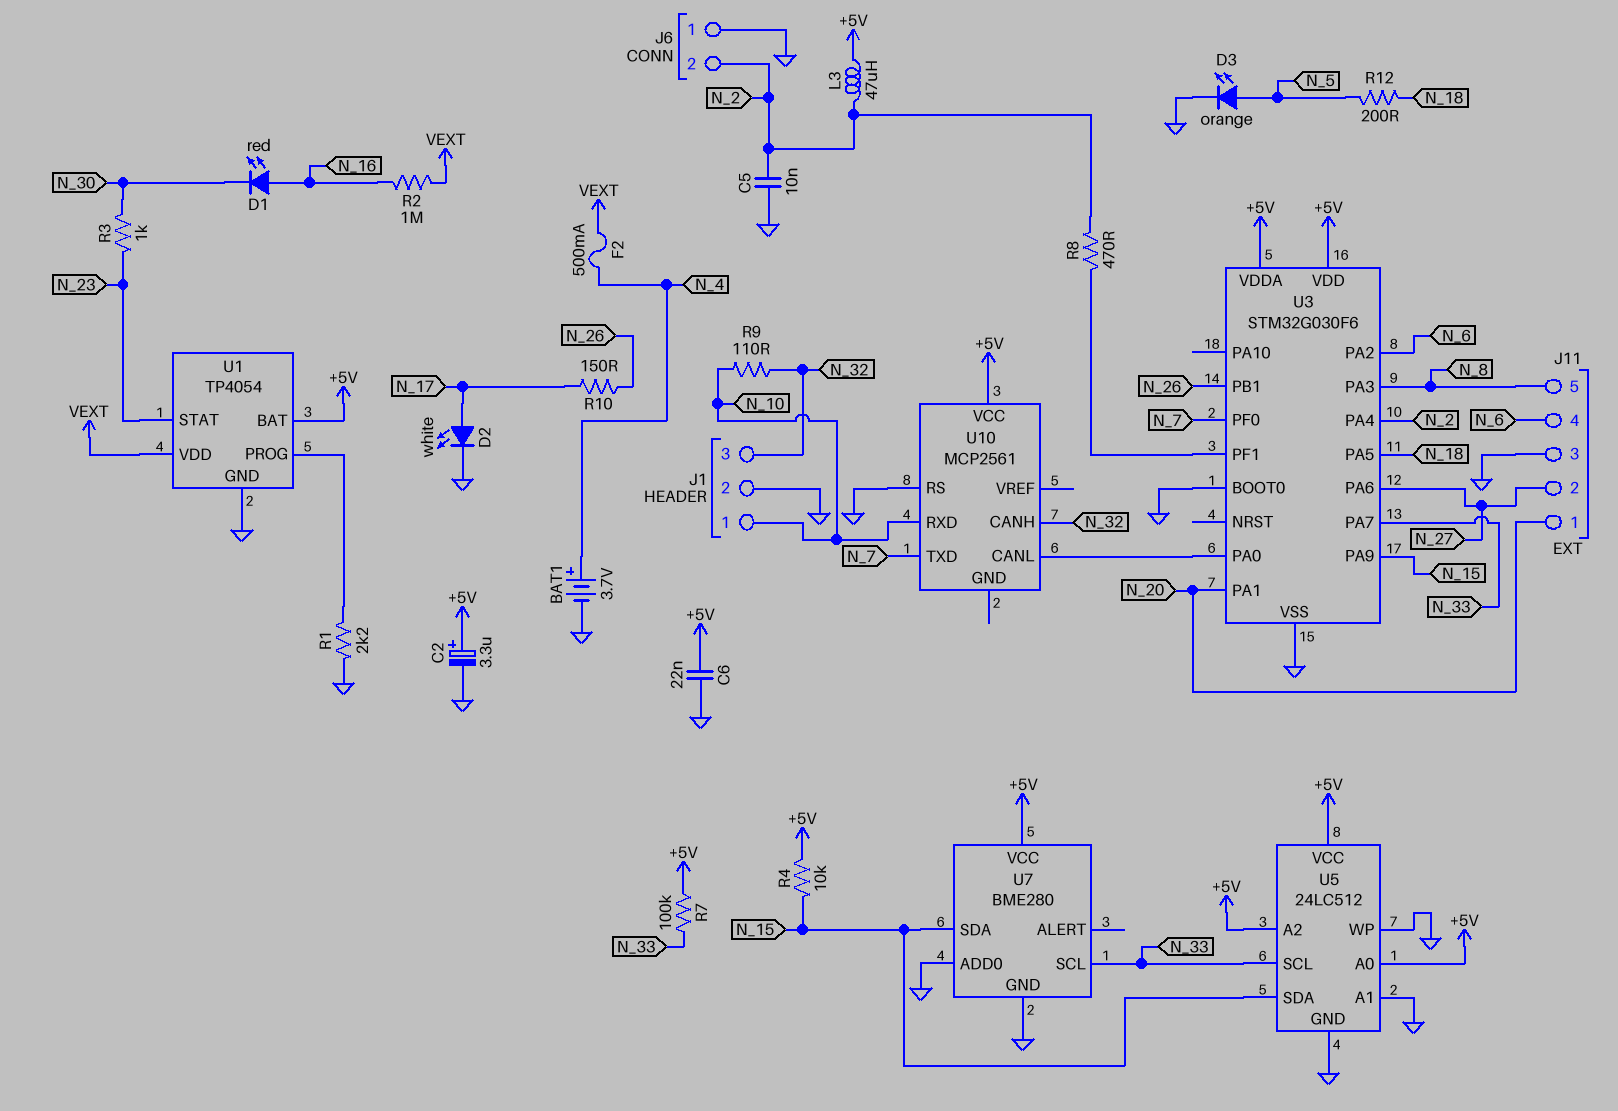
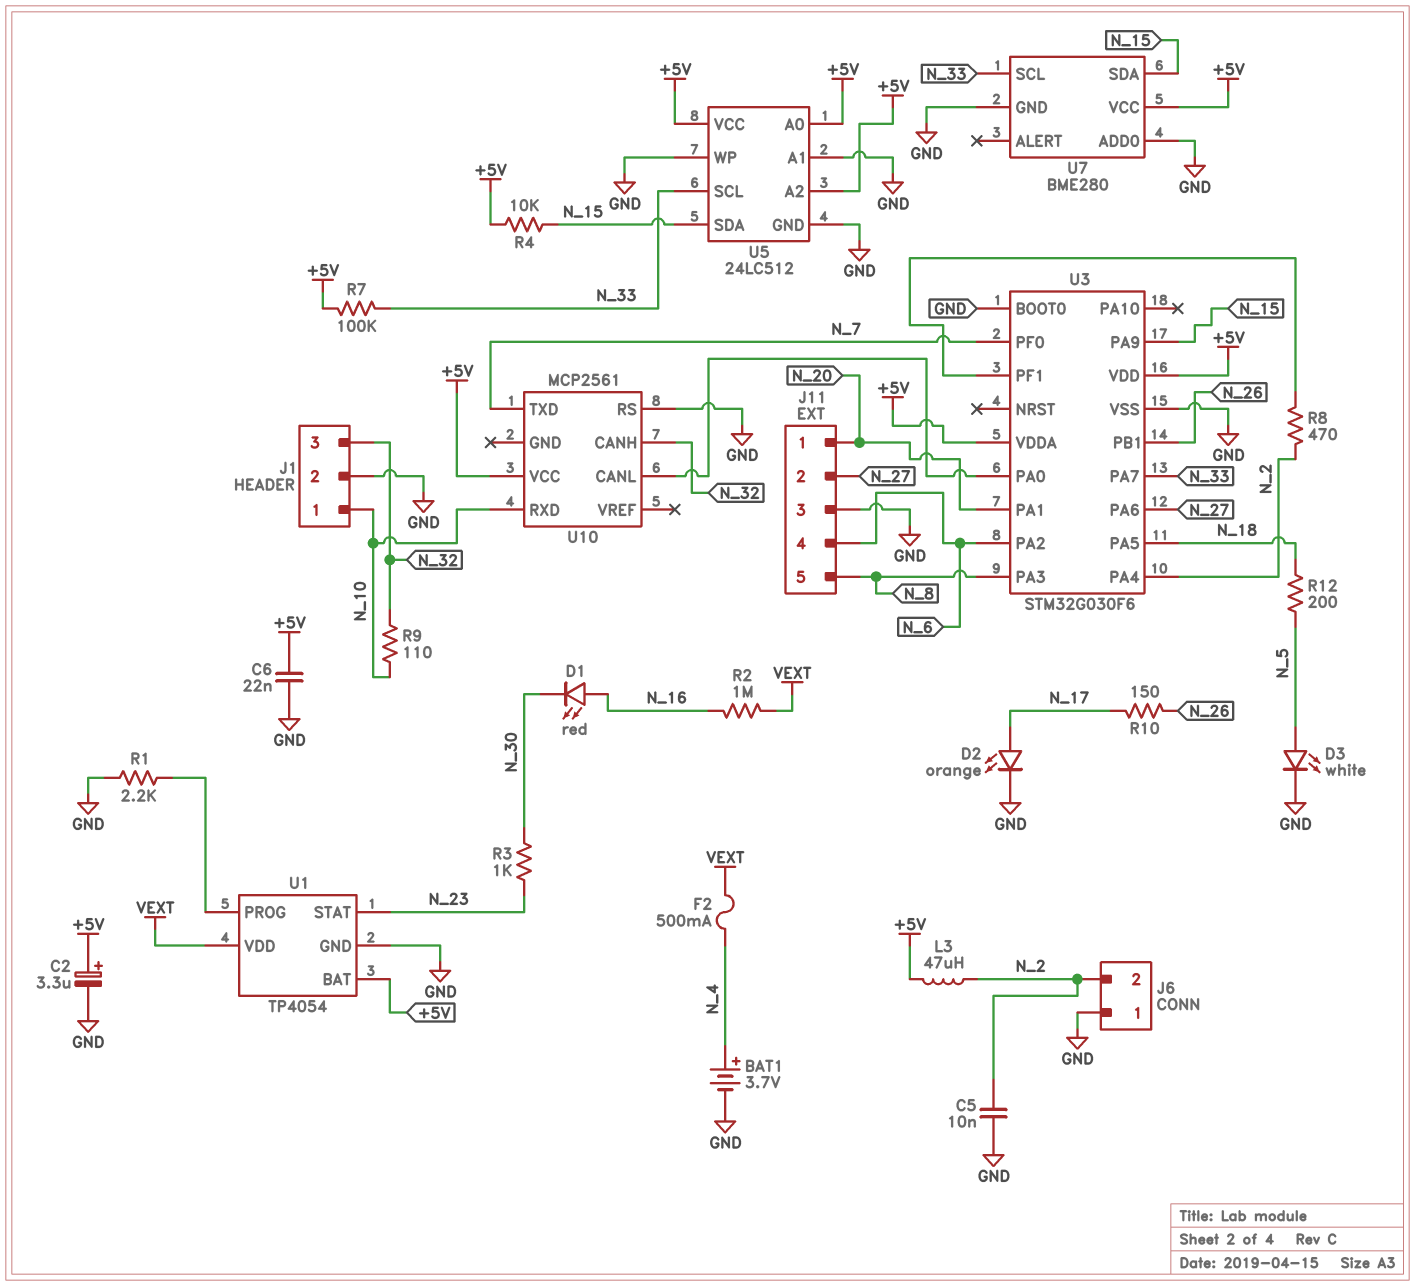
D2: LED white (A N_17, K GND) -> LED orange (A N_17, K GND)
D3: LED orange (A N_5, K GND) -> LED white (A N_5, K GND)

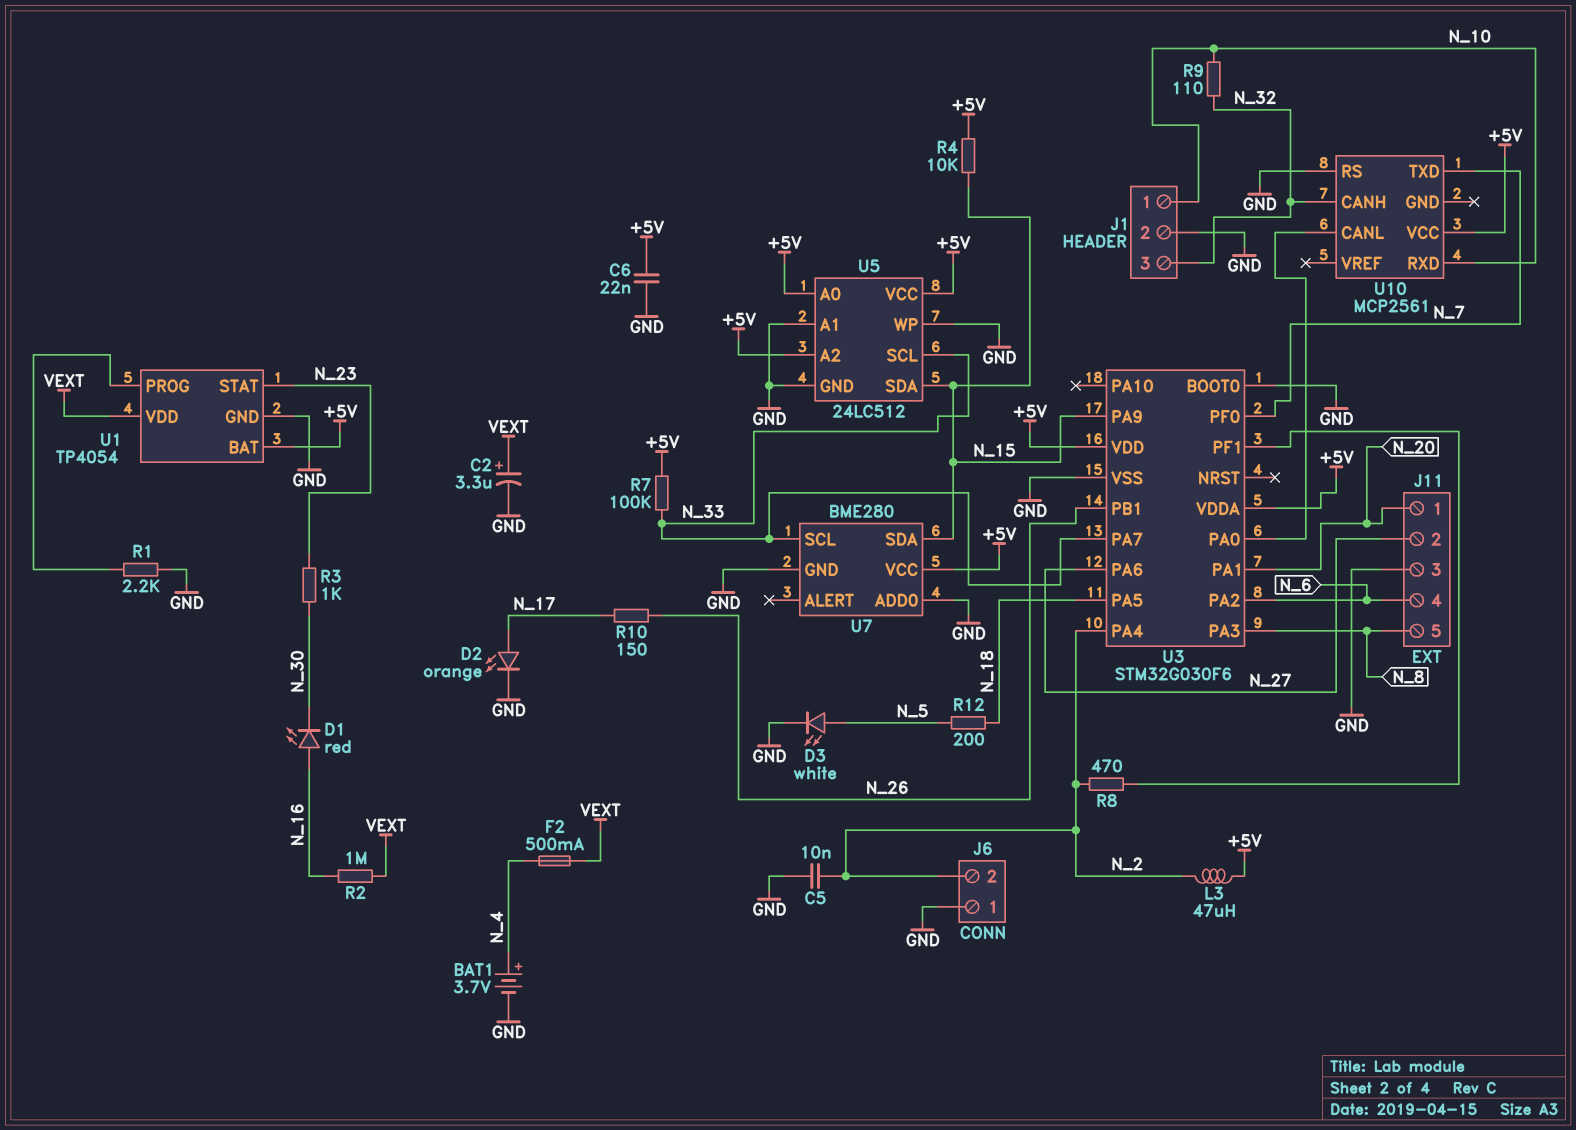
C2: 3.3uF (plus +5V, minus GND) -> 3.3uF (plus VEXT, minus GND)

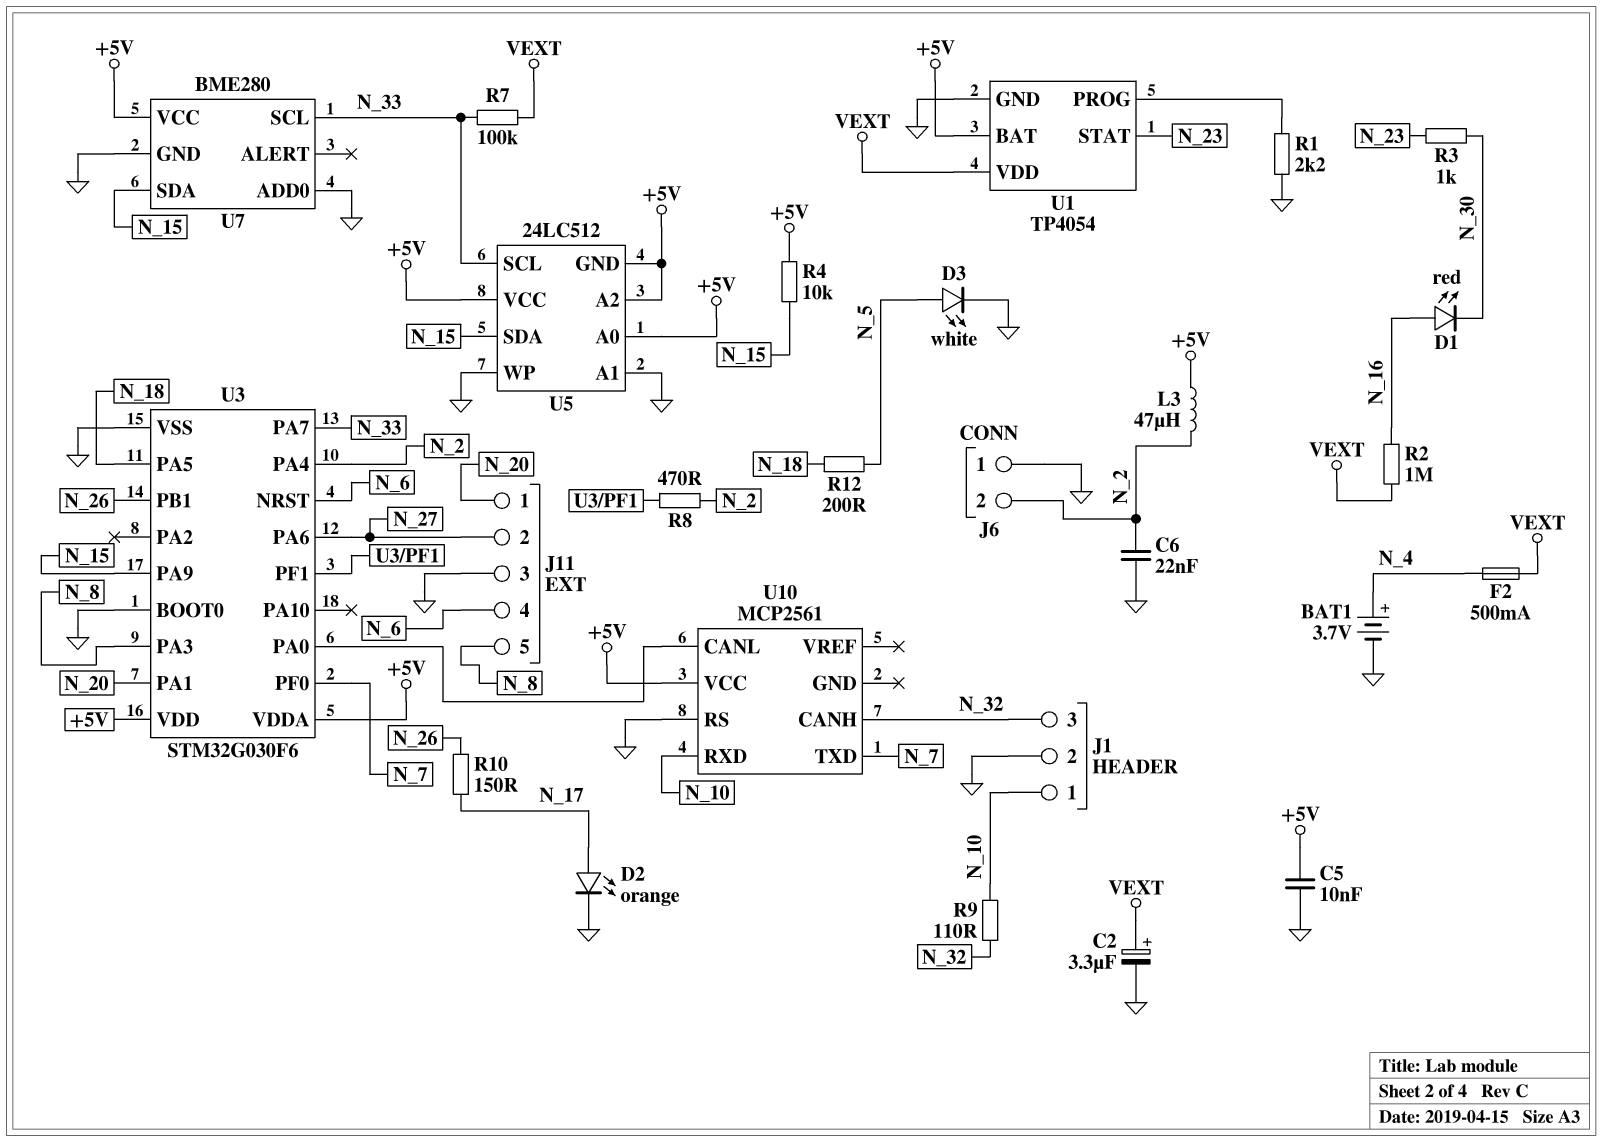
C5: 10nF (GND, N_2) -> 10nF (+5V, GND)
C6: 22nF (+5V, GND) -> 22nF (GND, N_2)
R7: 100k (+5V, N_33) -> 100k (N_33, VEXT)
U3 pin NRST: none -> N_6
U3 pin PA2: N_6 -> none
U5 pin GND: GND -> +5V

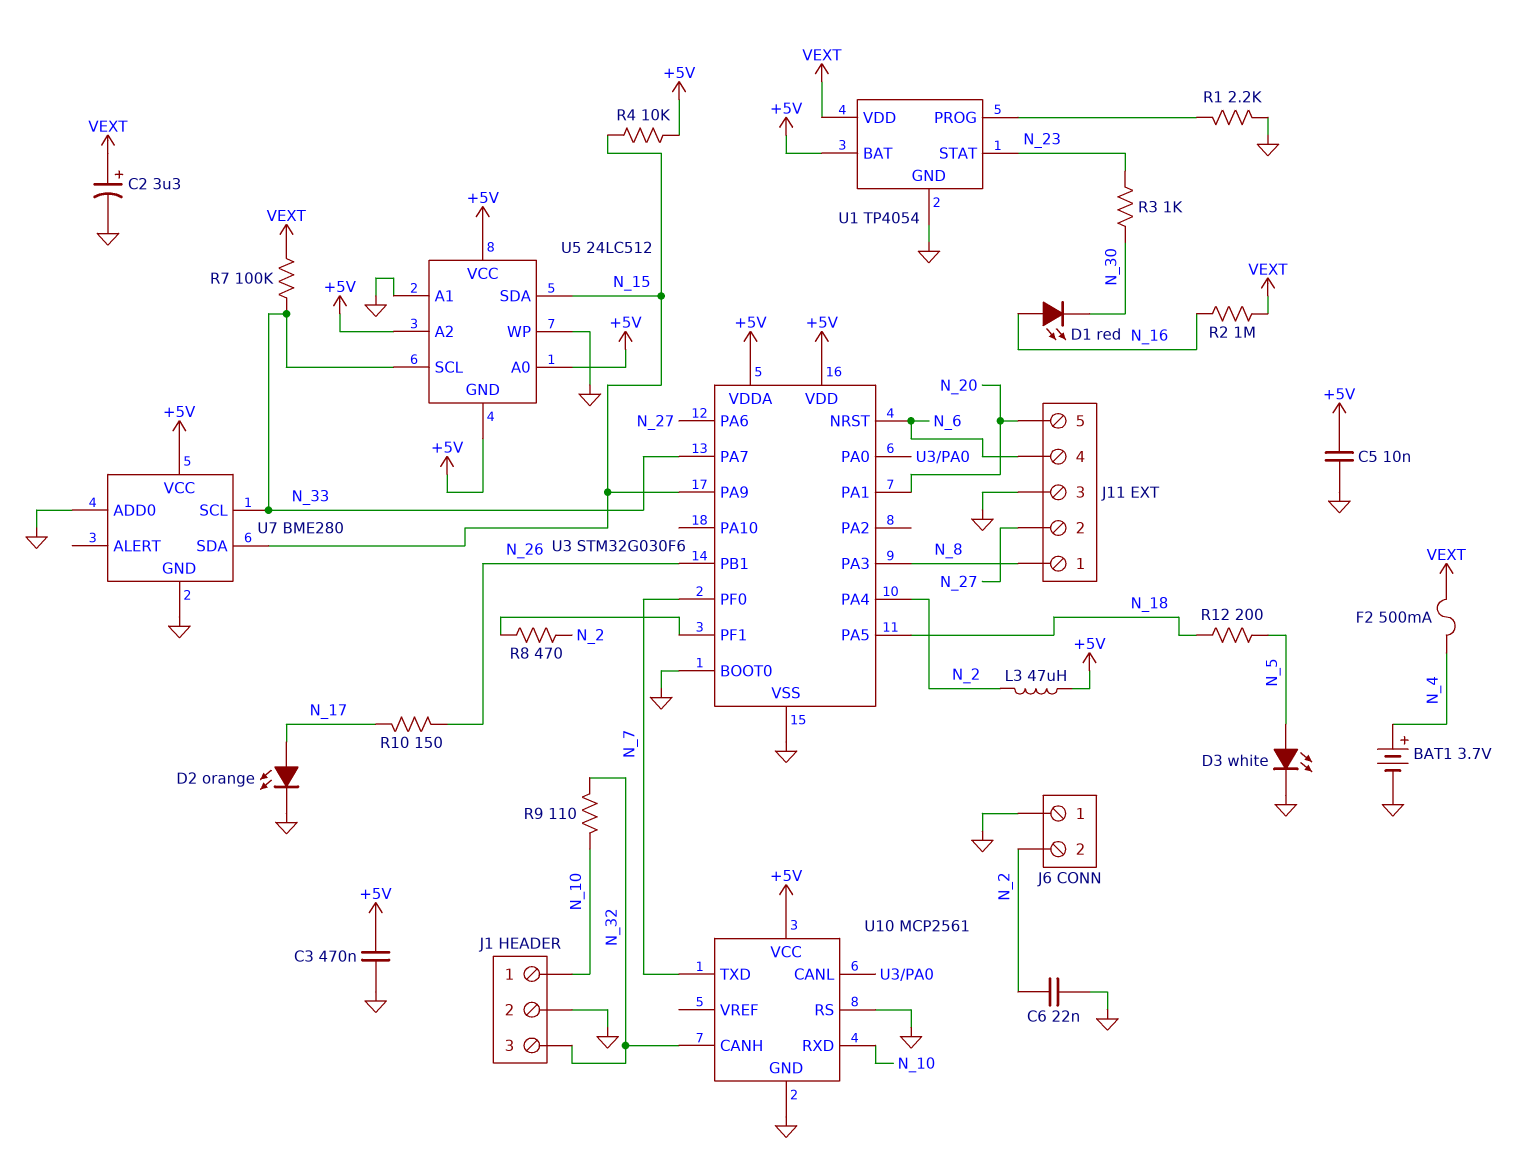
C3: none -> 470nF (+5V, GND)
J11 pin 1: N_20 -> N_8
J11 pin 5: N_8 -> N_20
U10 pin GND: none -> GND

